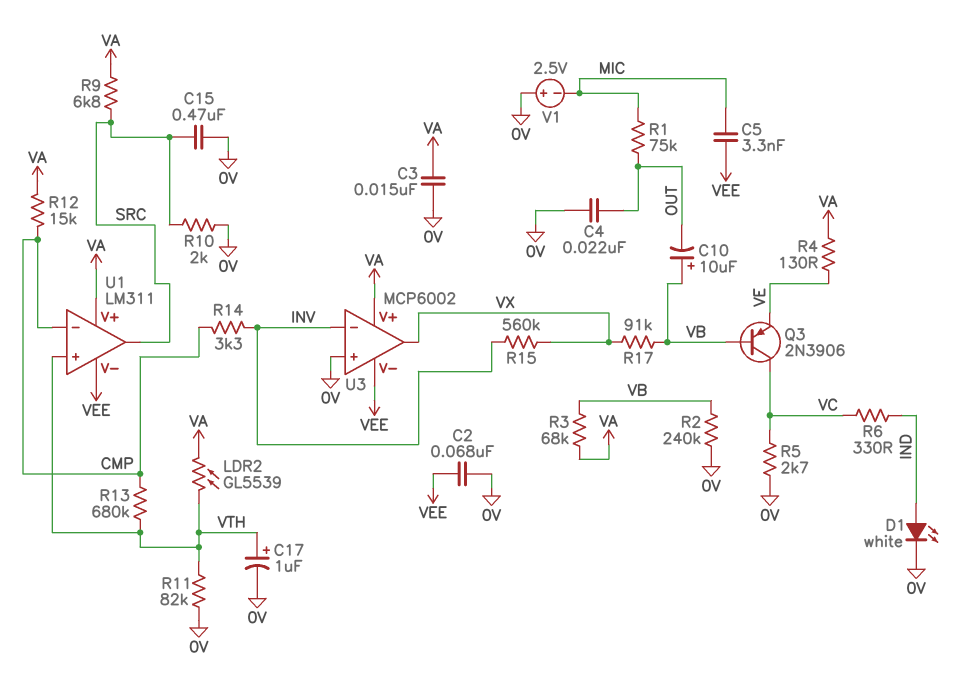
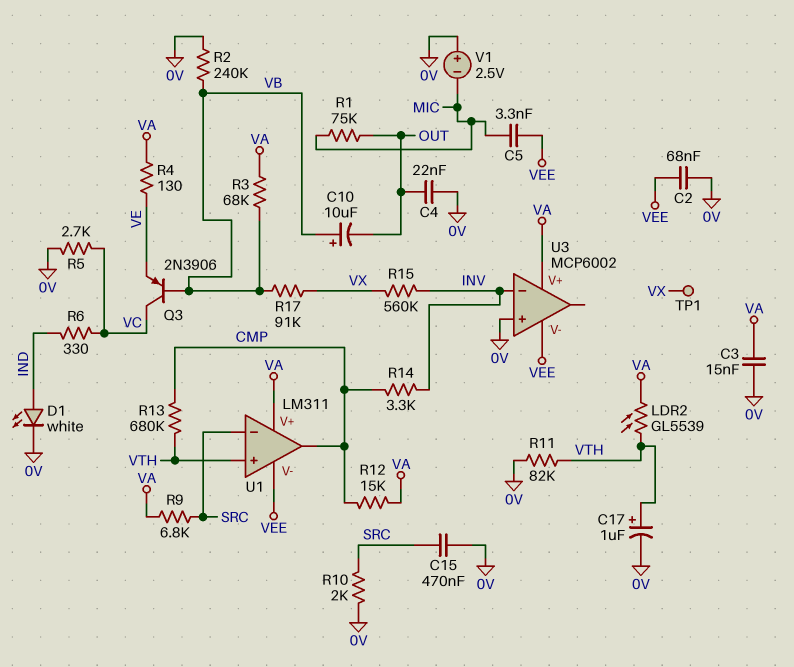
TP1: none -> test point (VX)
U1 pin in-: CMP -> SRC
U1 pin out: SRC -> CMP
U3 pin out: VX -> none

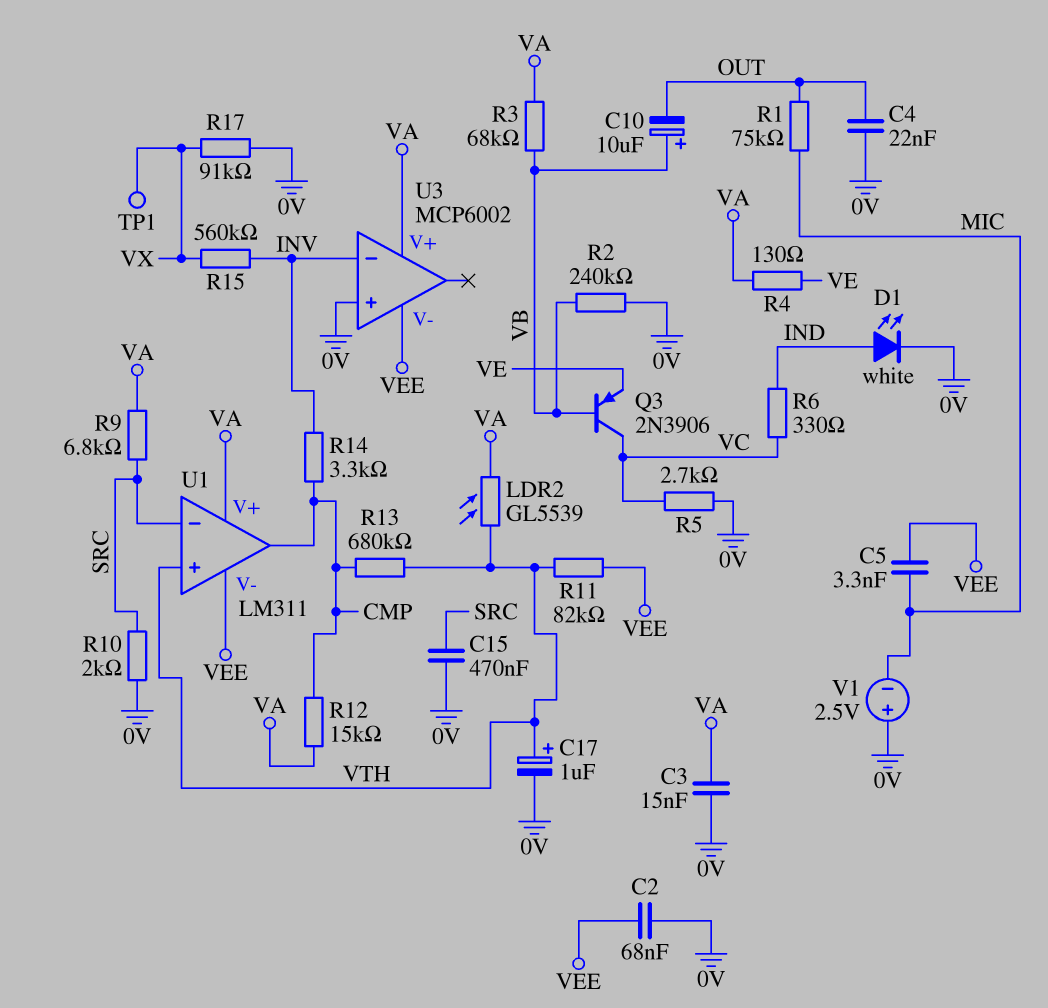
R11: 82k (0V, VTH) -> 82k (VEE, VTH)
R17: 91k (VB, VX) -> 91k (0V, VX)

